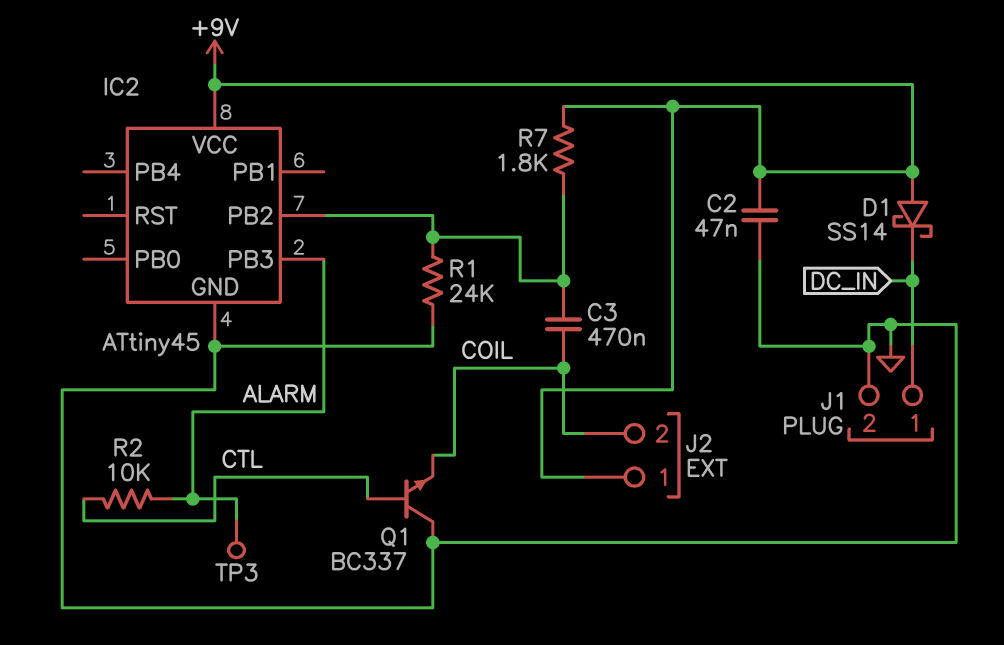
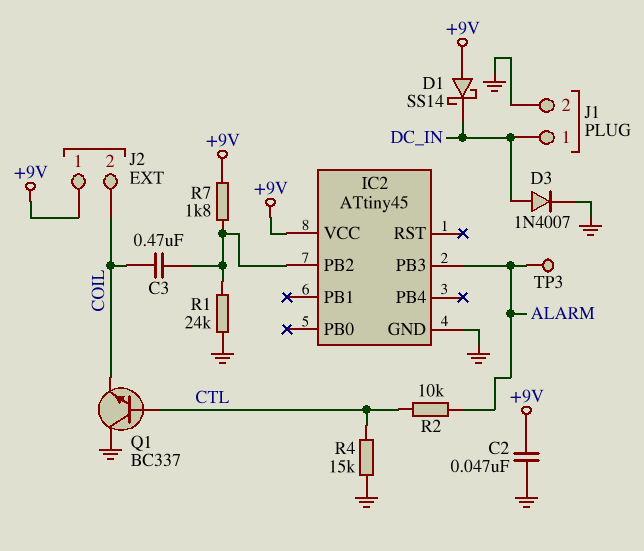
D3: none -> diode 1N4007 (A DC_IN, K GND)
R4: none -> 15k (CTL, GND)

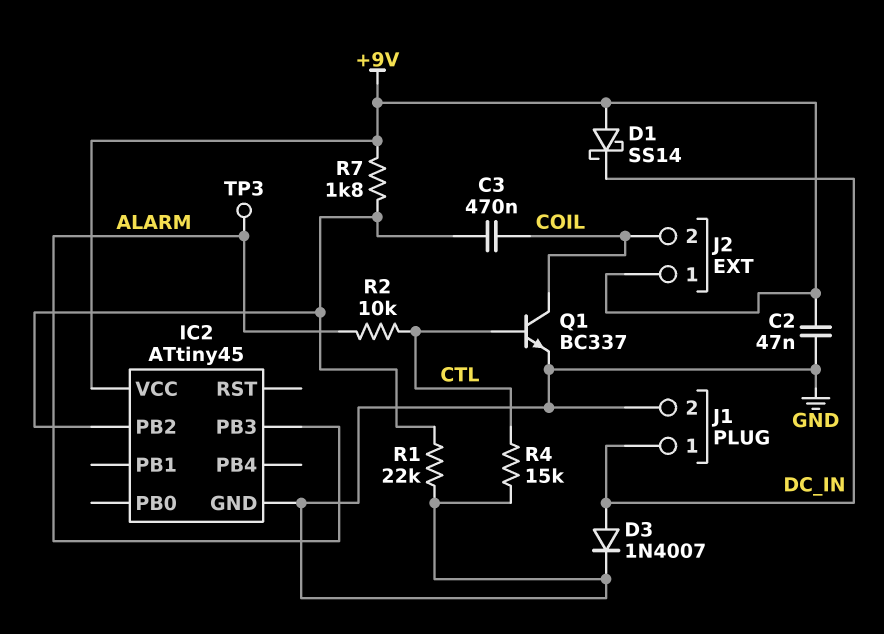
Q1: NPN BC337 (B CTL, C GND, E COIL) -> NPN BC337 (B CTL, C COIL, E GND)
R1: 24k (GND, IC2/PB2) -> 22k (GND, IC2/PB2)

